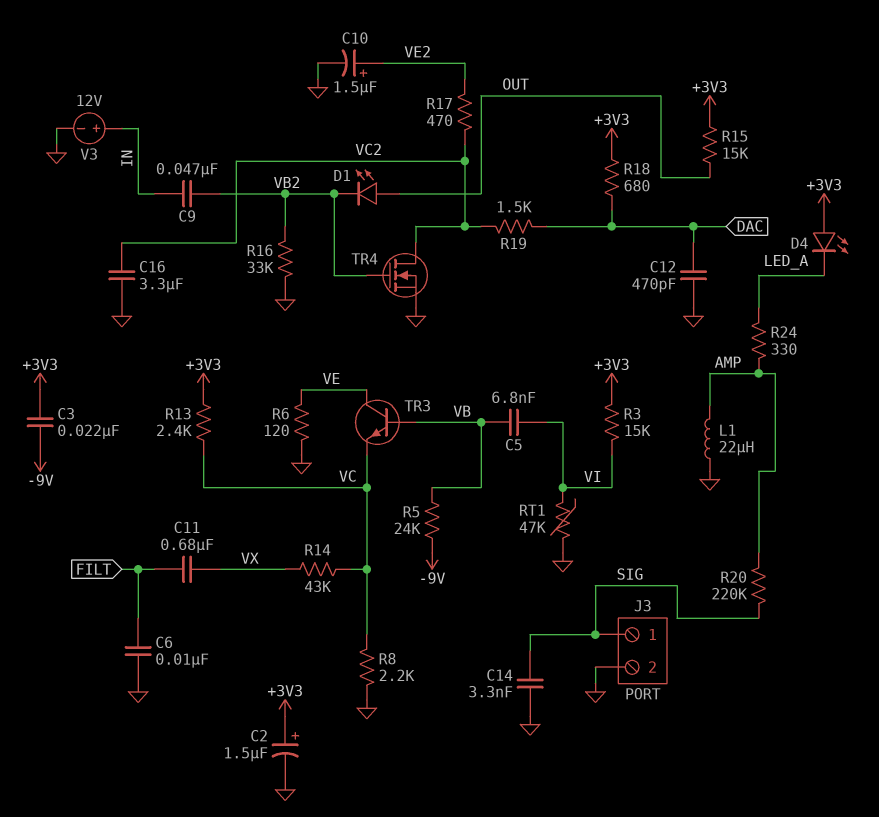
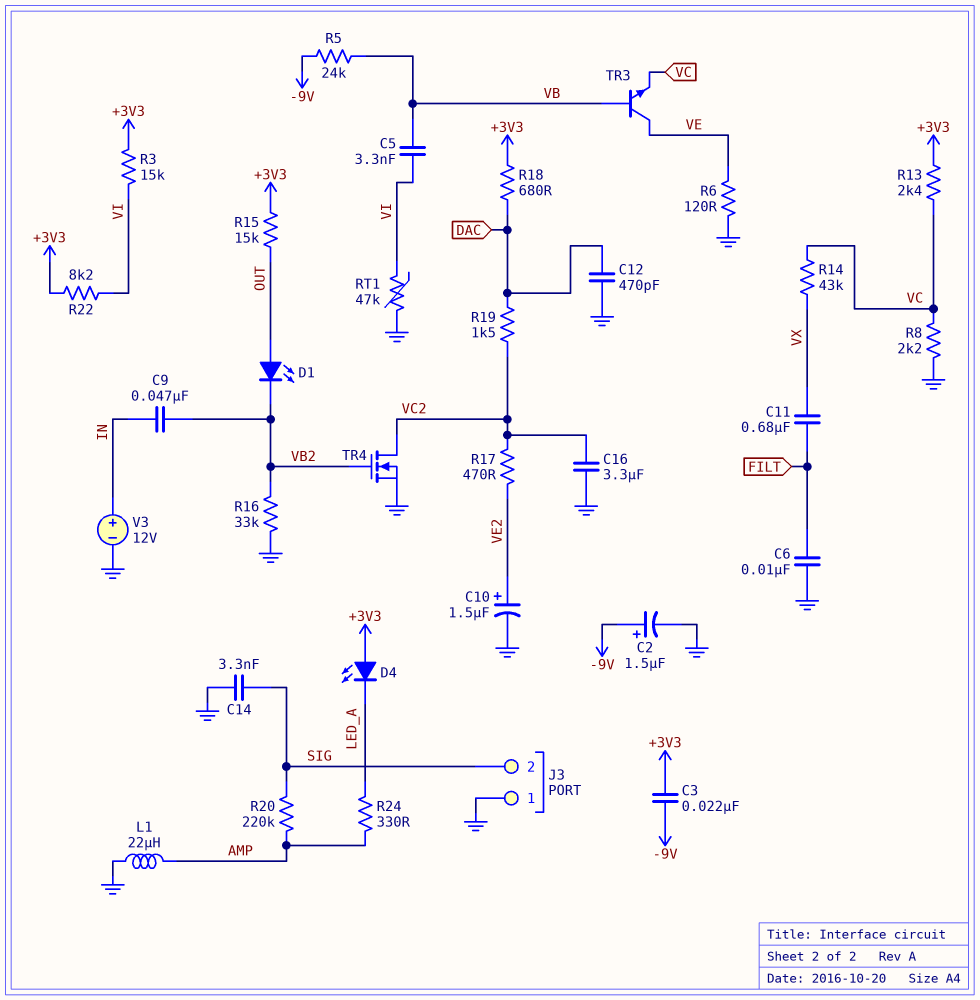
C2: 1.5uF (plus +3V3, minus GND) -> 1.5uF (plus -9V, minus GND)
C5: 6.8nF (VB, VI) -> 3.3nF (VB, VI)
J3 pin 1: SIG -> GND
J3 pin 2: GND -> SIG
R22: none -> 8.2k (+3V3, VI)

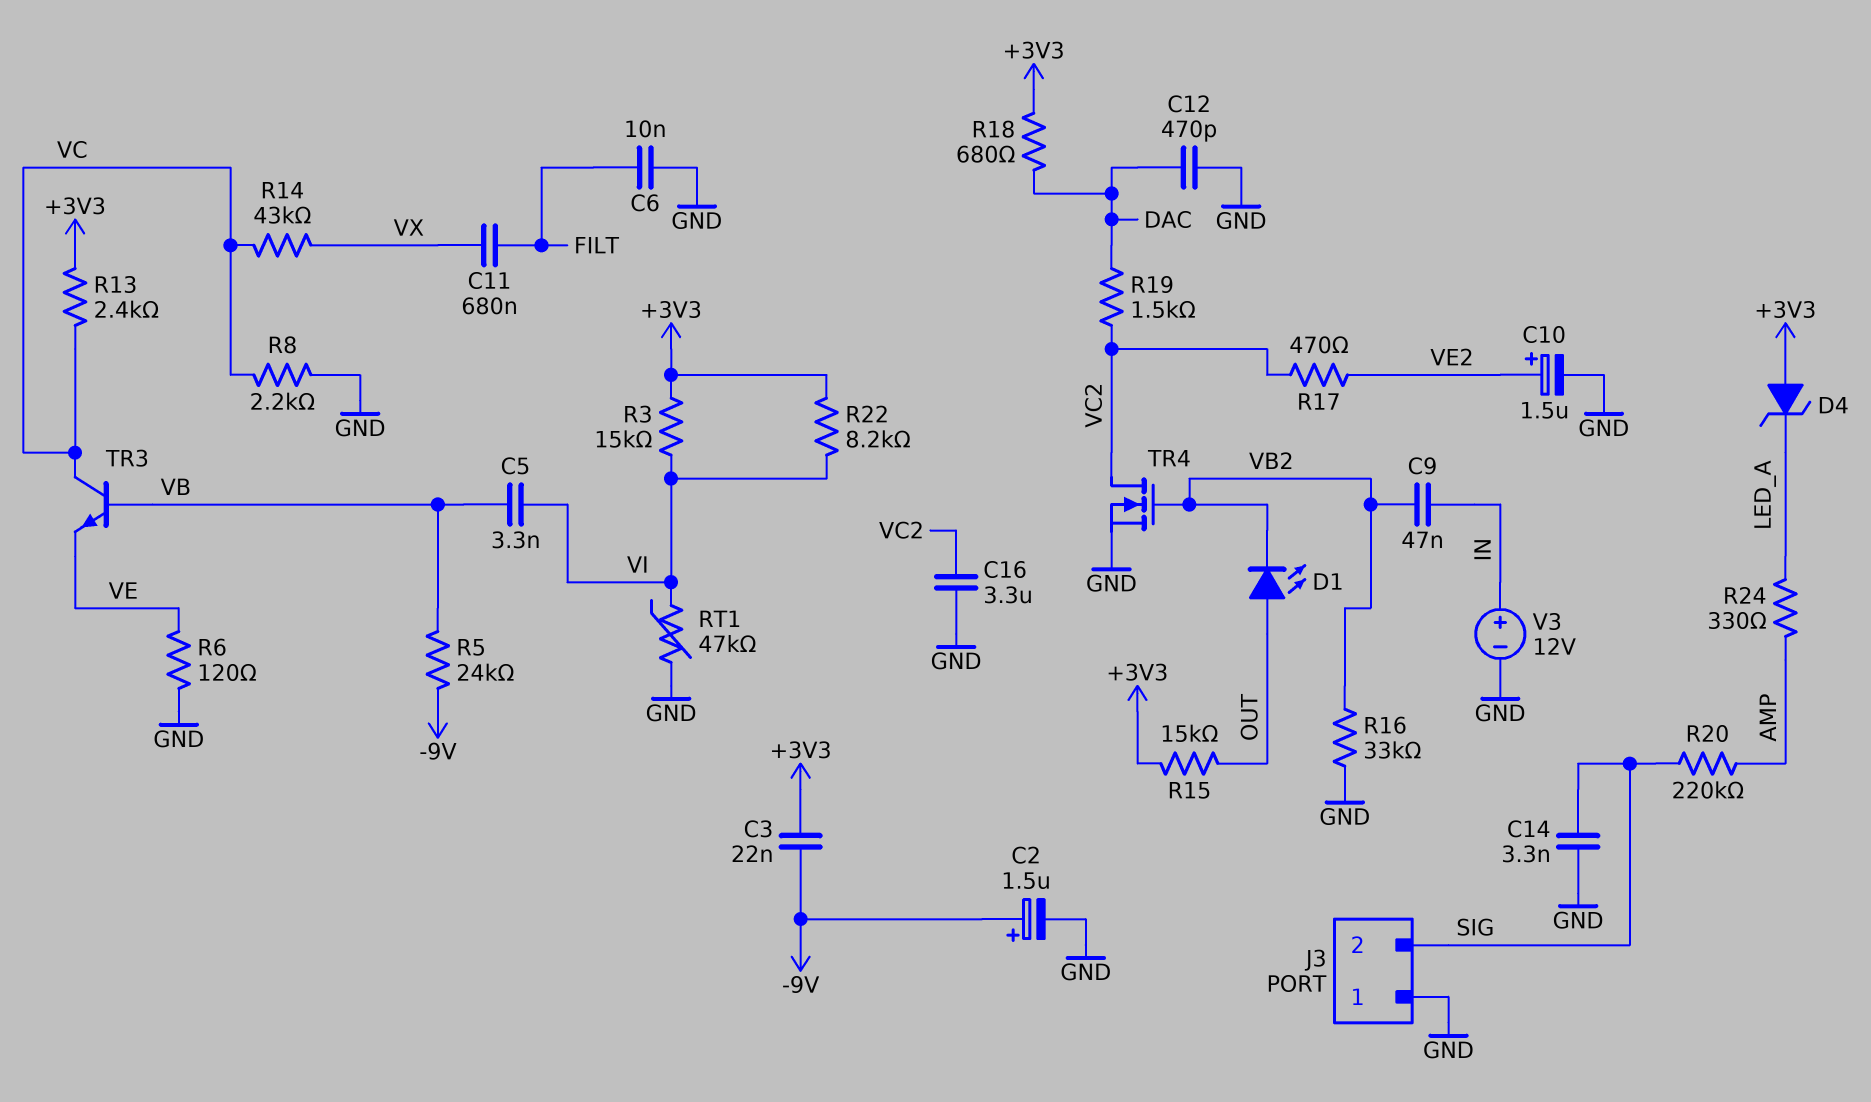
D4: LED (A +3V3, K LED_A) -> zener (A +3V3, K LED_A)
L1: 22uH (AMP, GND) -> none
TR3: NPN (B VB, C VE, E VC) -> NPN (B VB, C VC, E VE)

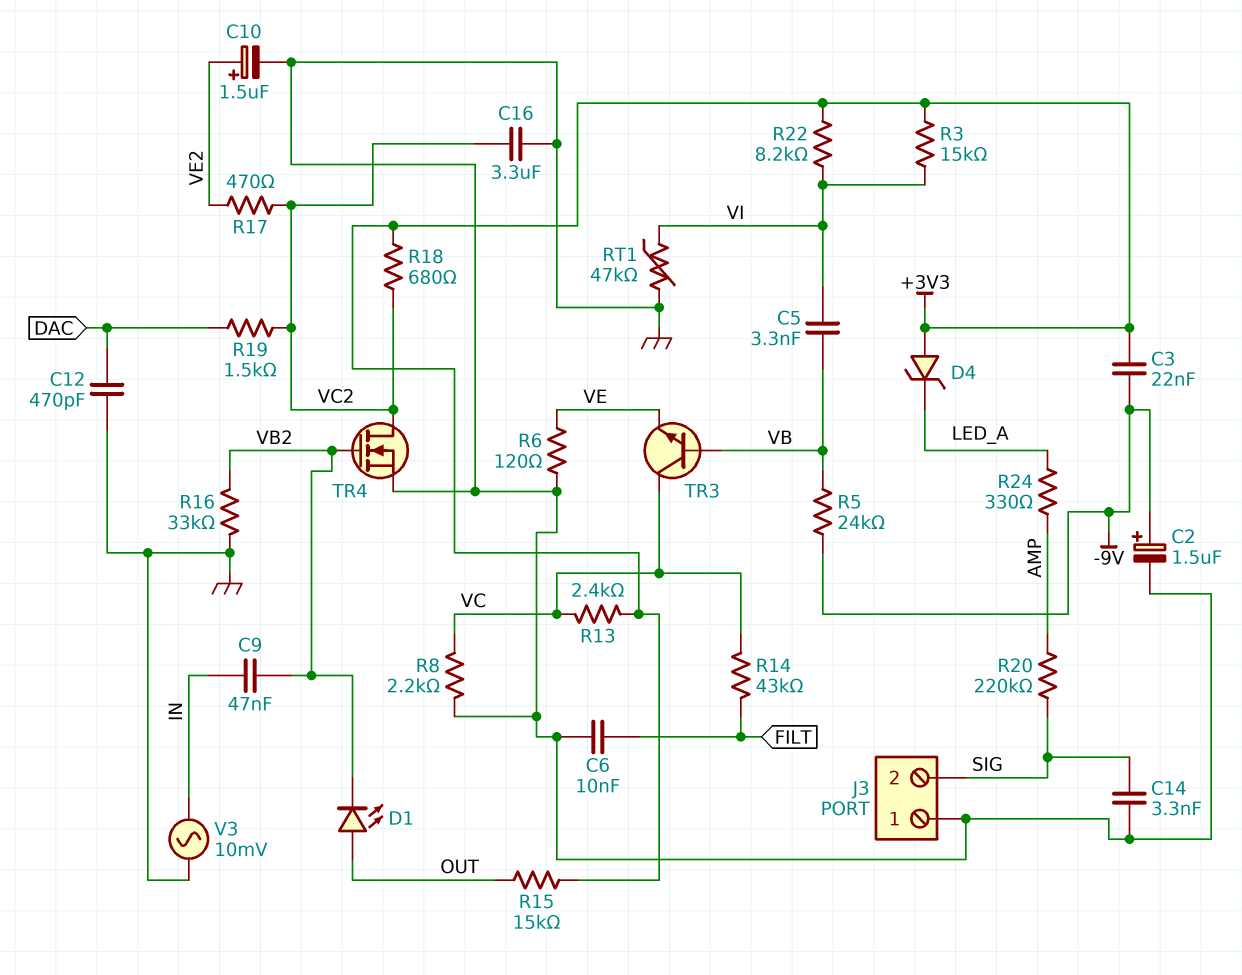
C11: 680nF (FILT, VX) -> none
R14: 43k (VC, VX) -> 43k (FILT, VC)
R18: 680 (+3V3, DAC) -> 680 (+3V3, VC2)
V3: 12V (plus IN, minus GND) -> AC 10mV (GND, IN)

